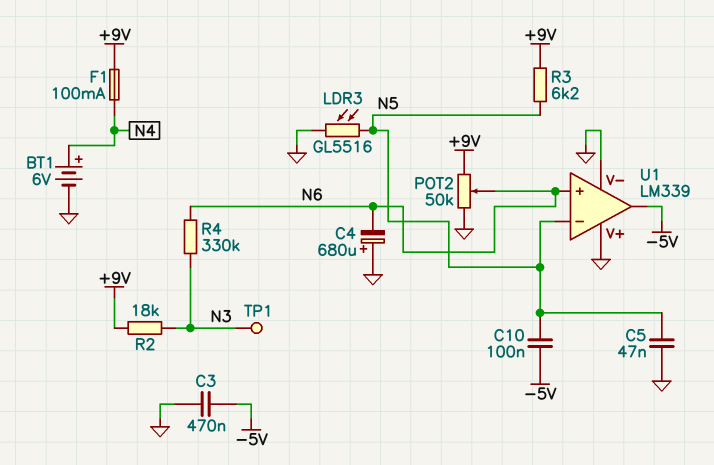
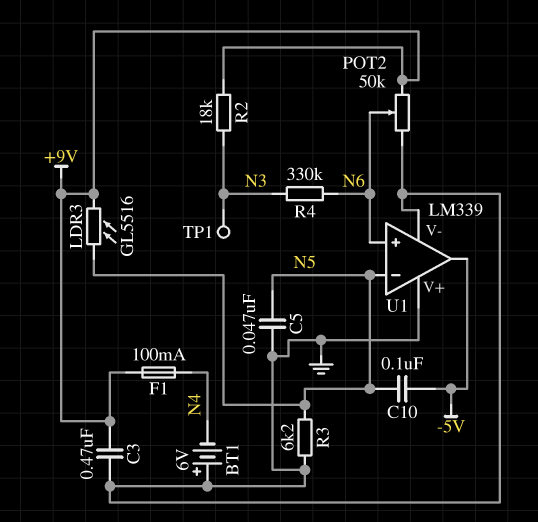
BT1: 6V (plus N4, minus GND) -> 6V (plus GND, minus N4)
C3: 470nF (-5V, GND) -> 470nF (+9V, GND)
C4: 680uF (plus GND, minus N6) -> none
LDR3: GL5516 (GND, N5) -> GL5516 (+9V, N5)
R3: 6.2k (+9V, N5) -> 6.2k (GND, N5)

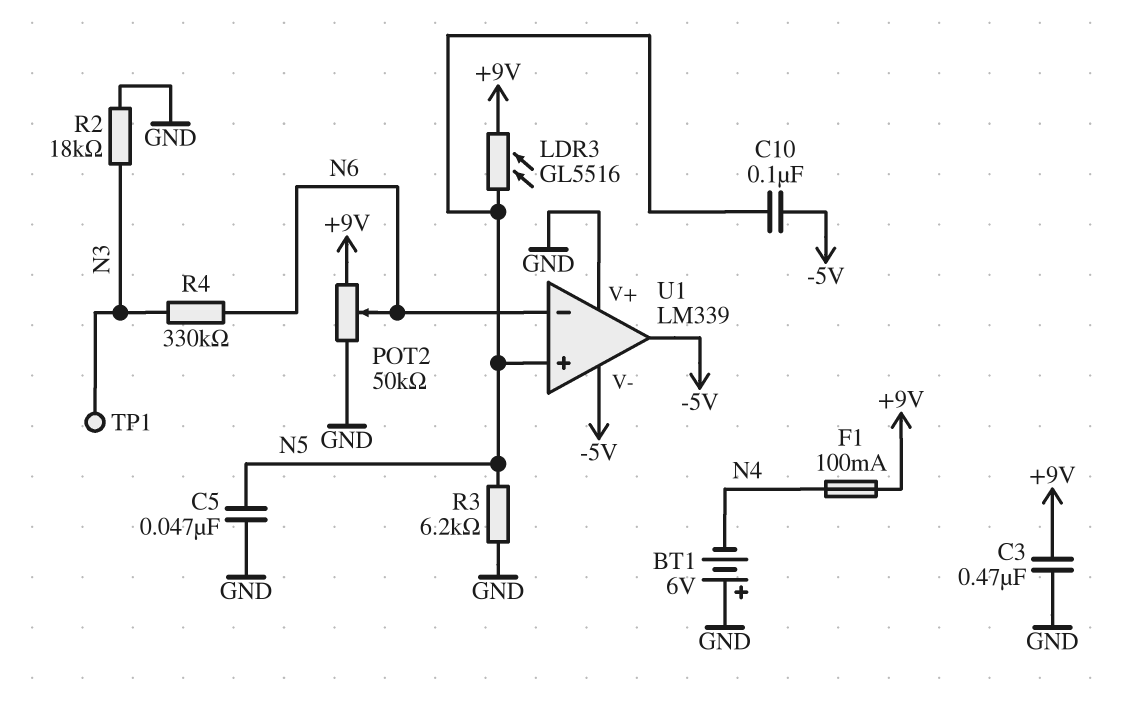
R2: 18k (+9V, N3) -> 18k (GND, N3)
U1 pin V-: GND -> -5V
U1 pin in+: N6 -> N5
U1 pin in-: N5 -> N6

